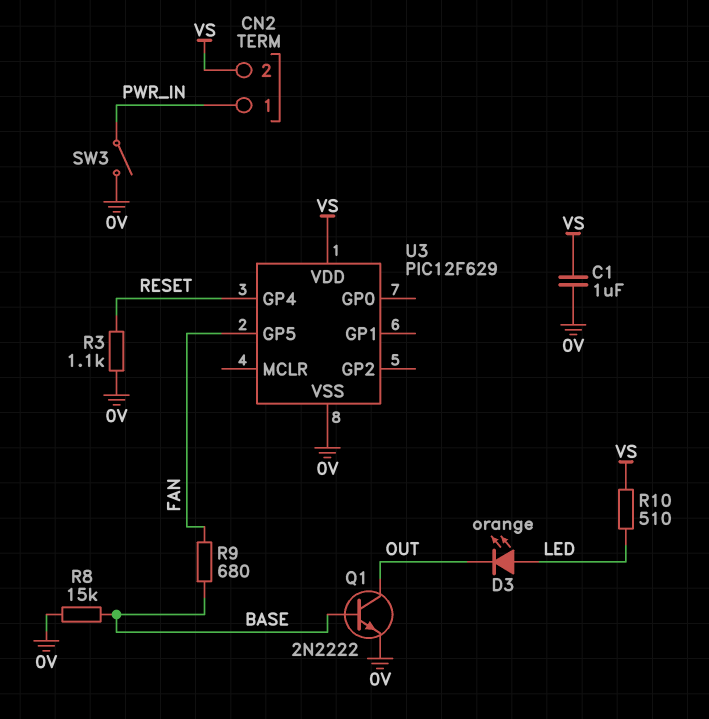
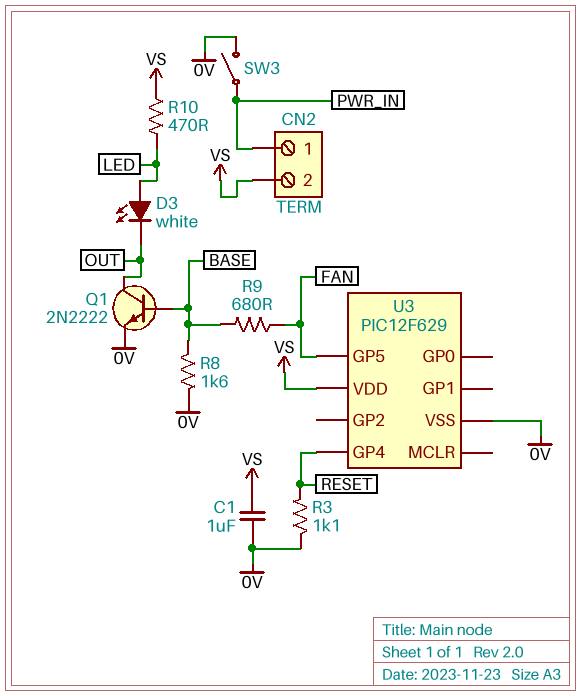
D3: LED orange (A LED, K OUT) -> LED white (A LED, K OUT)
R8: 15k (0V, BASE) -> 1.6k (0V, BASE)
R10: 510 (LED, VS) -> 470 (LED, VS)

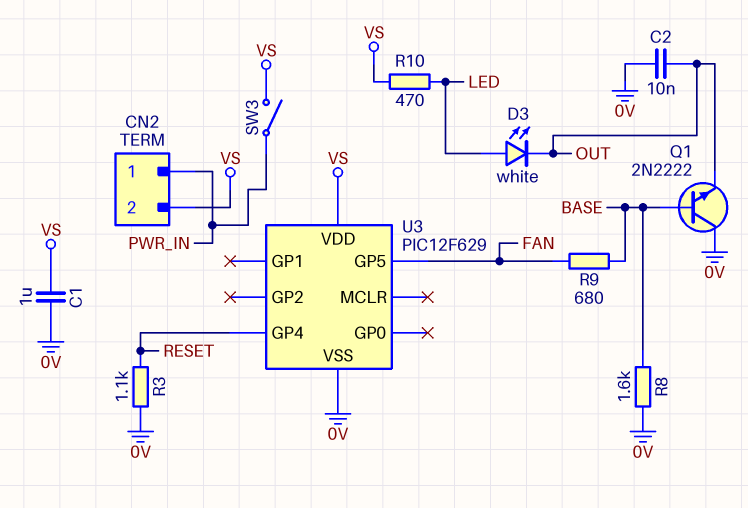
C2: none -> 10nF (0V, OUT)
Q1: NPN 2N2222 (B BASE, C OUT, E 0V) -> NPN 2N2222 (B BASE, C 0V, E OUT)
SW3: switch (0V, PWR_IN) -> switch (PWR_IN, VS)

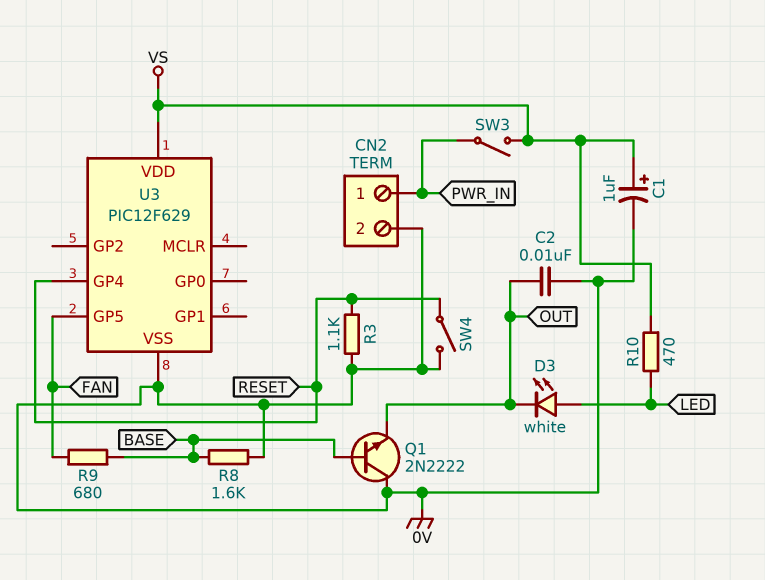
C1: 1uF (0V, VS) -> 1uF (plus VS, minus 0V)
CN2 pin 2: VS -> 0V
SW4: none -> switch (0V, RESET)

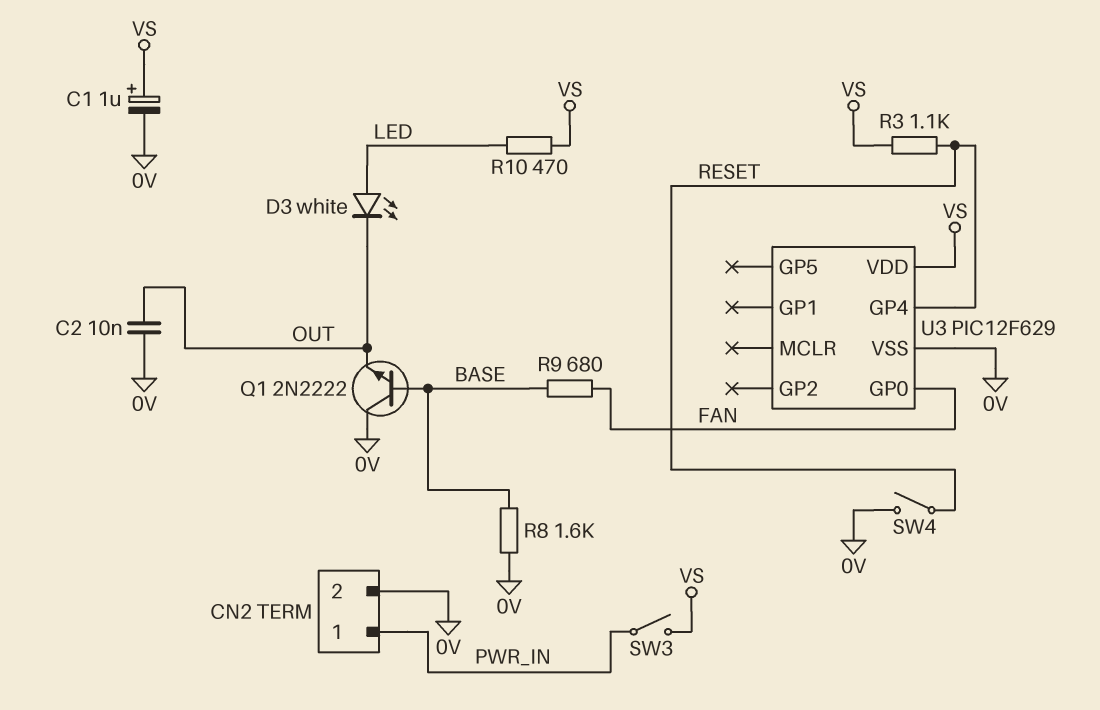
R3: 1.1k (0V, RESET) -> 1.1k (RESET, VS)
U3 pin GP0: none -> FAN
U3 pin GP5: FAN -> none

